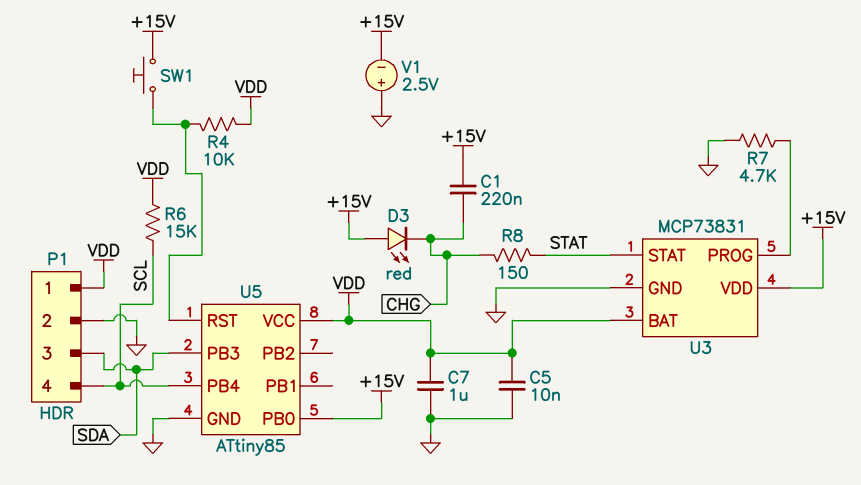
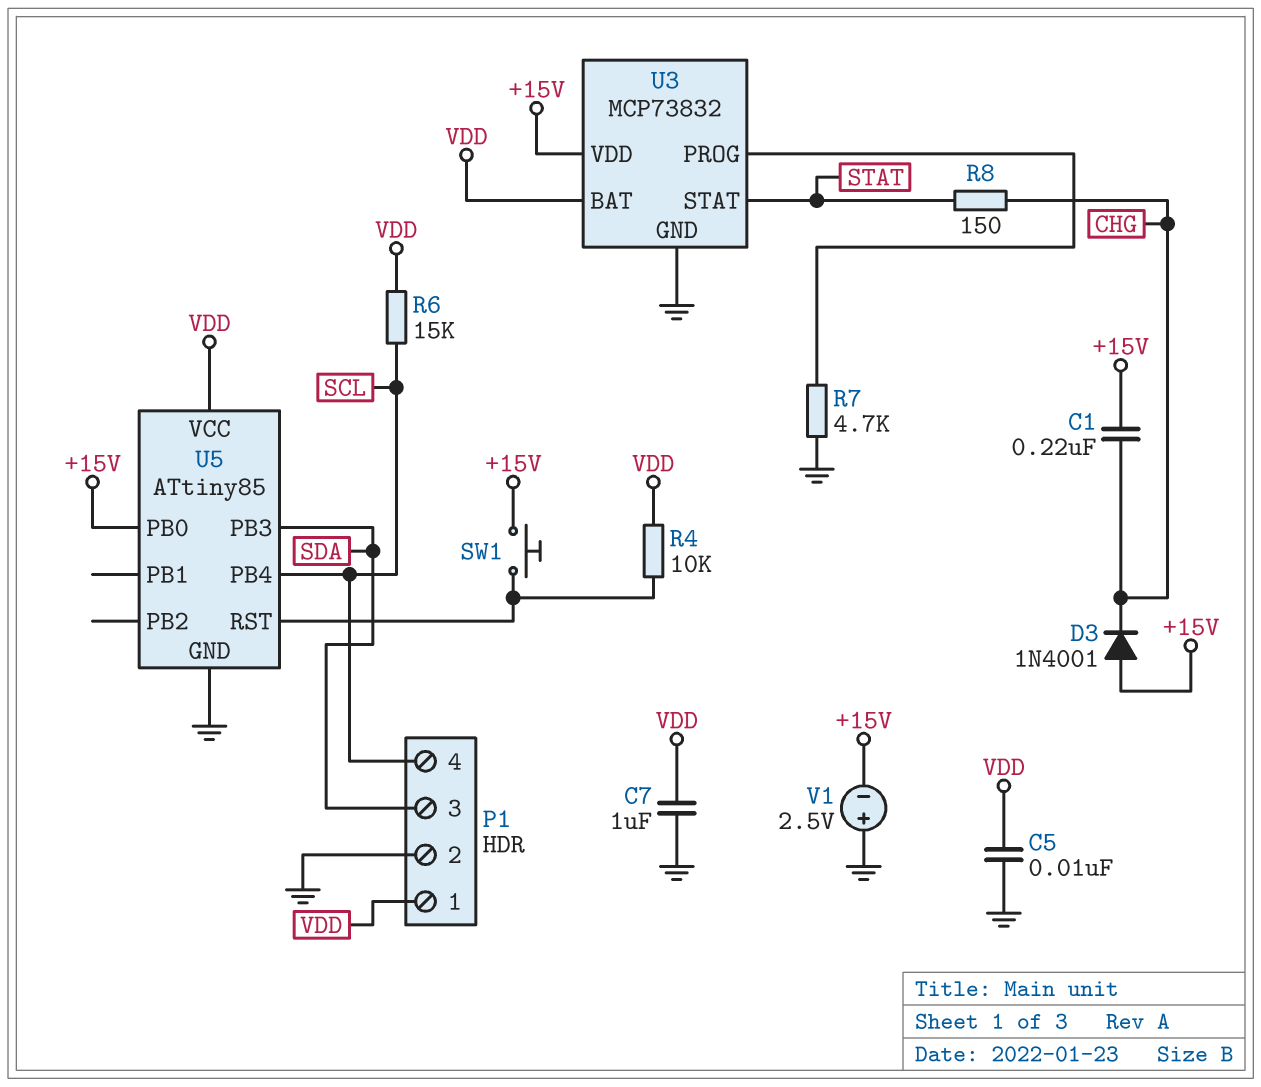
D3: LED red (A +15V, K CHG) -> diode 1N4001 (A +15V, K CHG)
U3: MCP73831 -> MCP73832

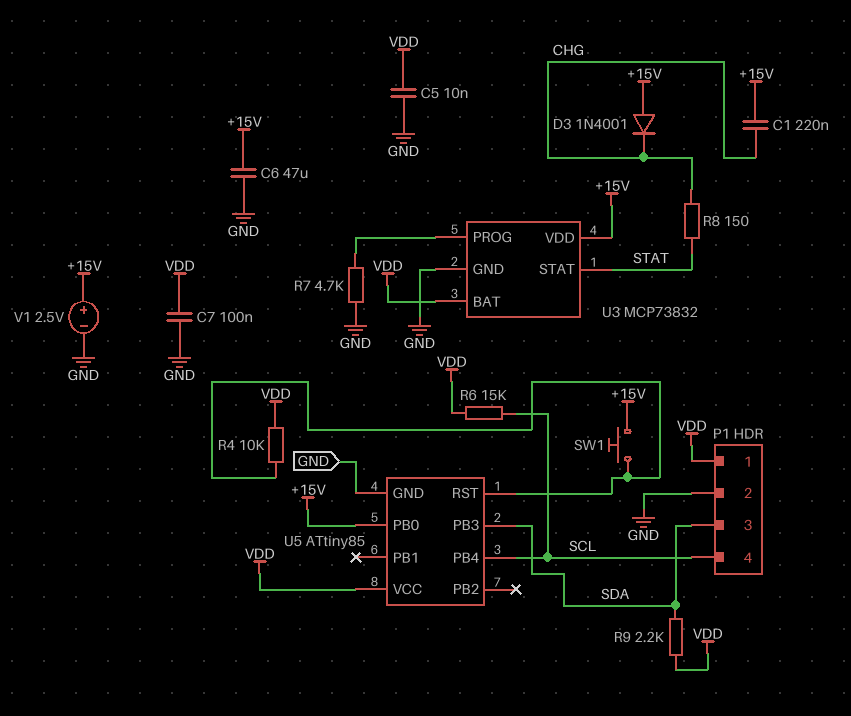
C6: none -> 47uF (+15V, GND)
C7: 1uF (GND, VDD) -> 100nF (GND, VDD)
R9: none -> 2.2k (SDA, VDD)
V1: 2.5V (plus GND, minus +15V) -> 2.5V (plus +15V, minus GND)

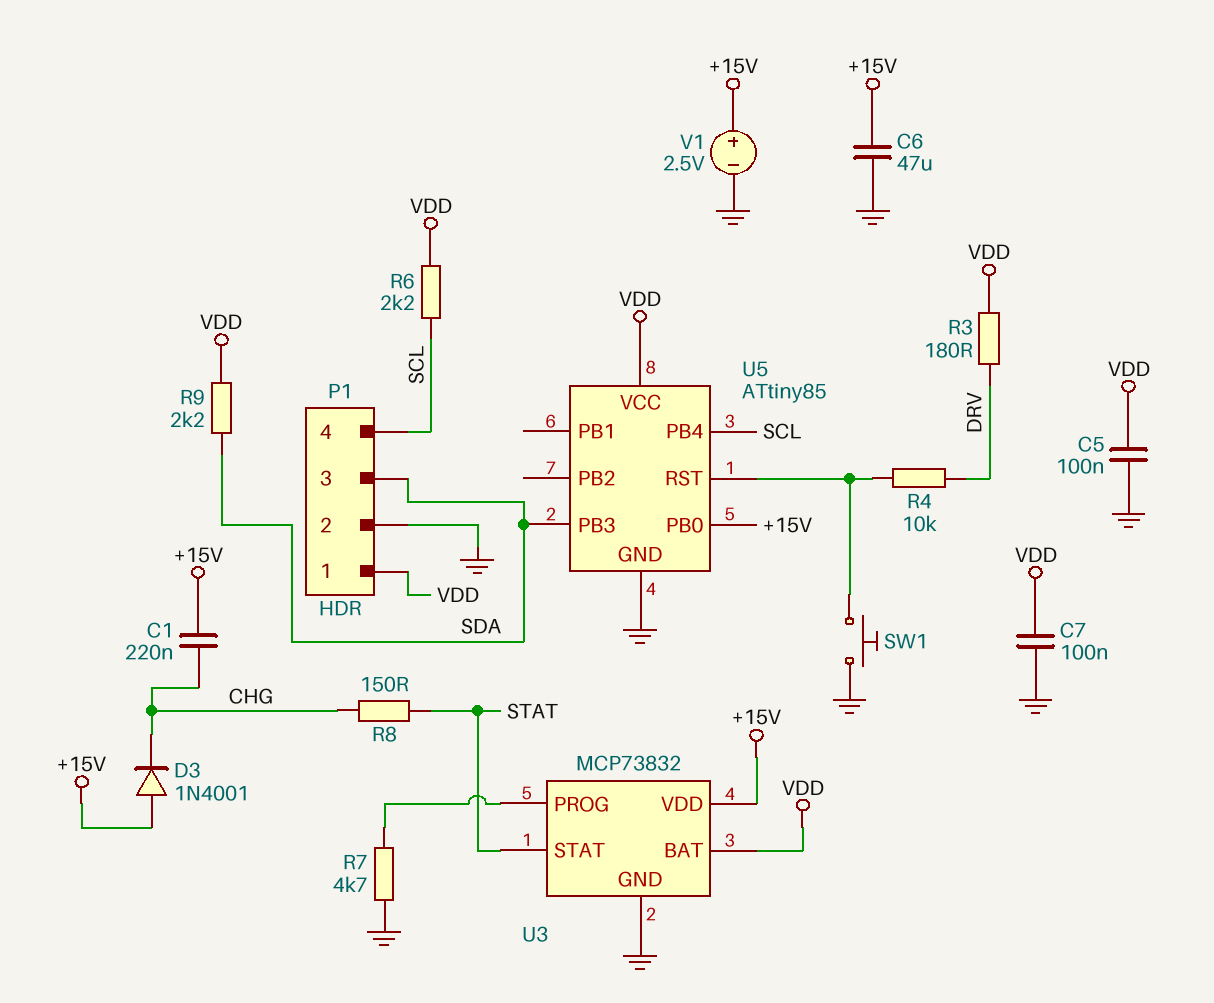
C5: 10nF (GND, VDD) -> 100nF (GND, VDD)
R3: none -> 180 (DRV, VDD)
R4: 10k (U5/RST, VDD) -> 10k (DRV, U5/RST)
R6: 15k (SCL, VDD) -> 2.2k (SCL, VDD)
SW1: button (+15V, U5/RST) -> button (GND, U5/RST)

